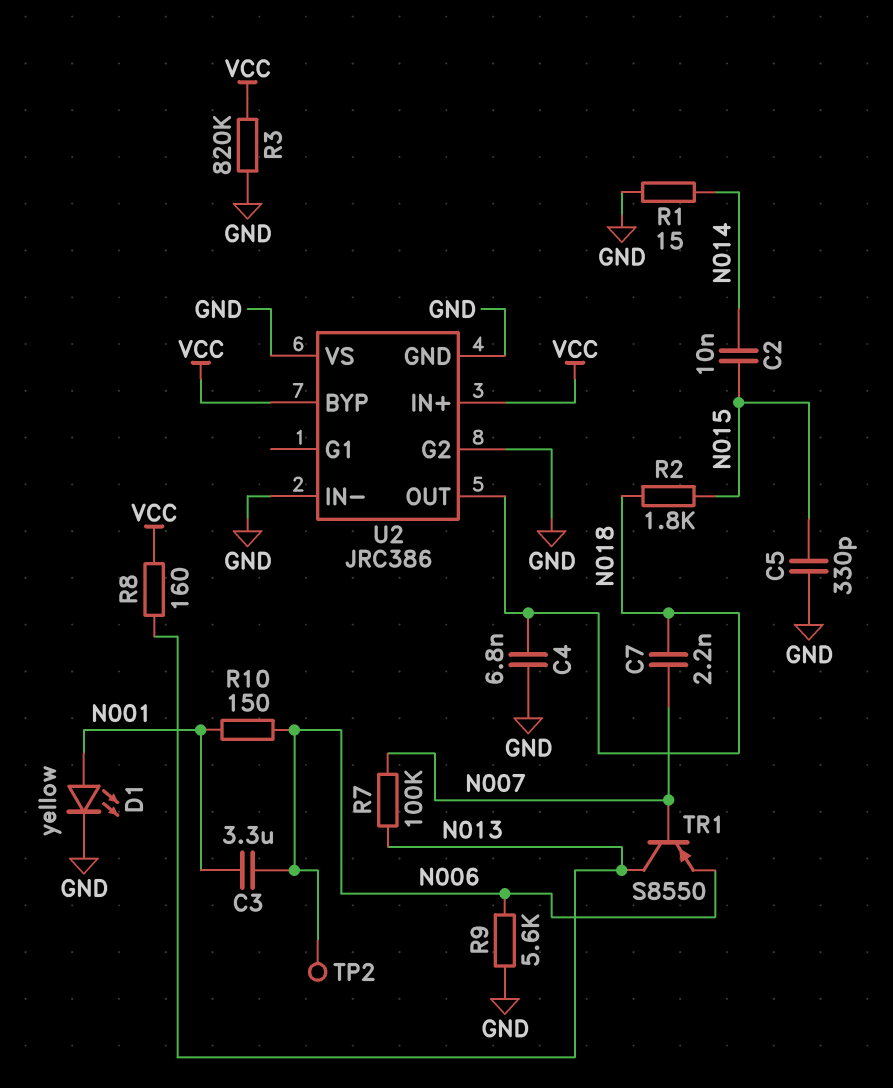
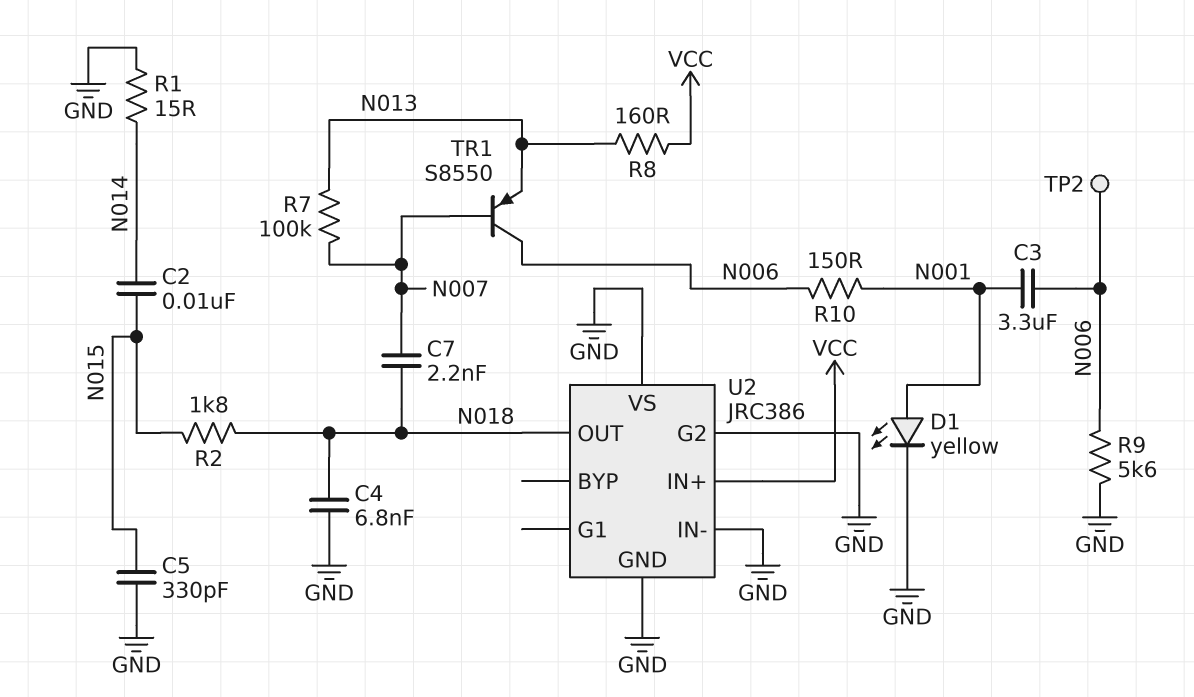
R3: 820k (GND, VCC) -> none
TR1: PNP S8550 (B N007, C N013, E N006) -> PNP S8550 (B N007, C N006, E N013)
U2 pin BYP: VCC -> none

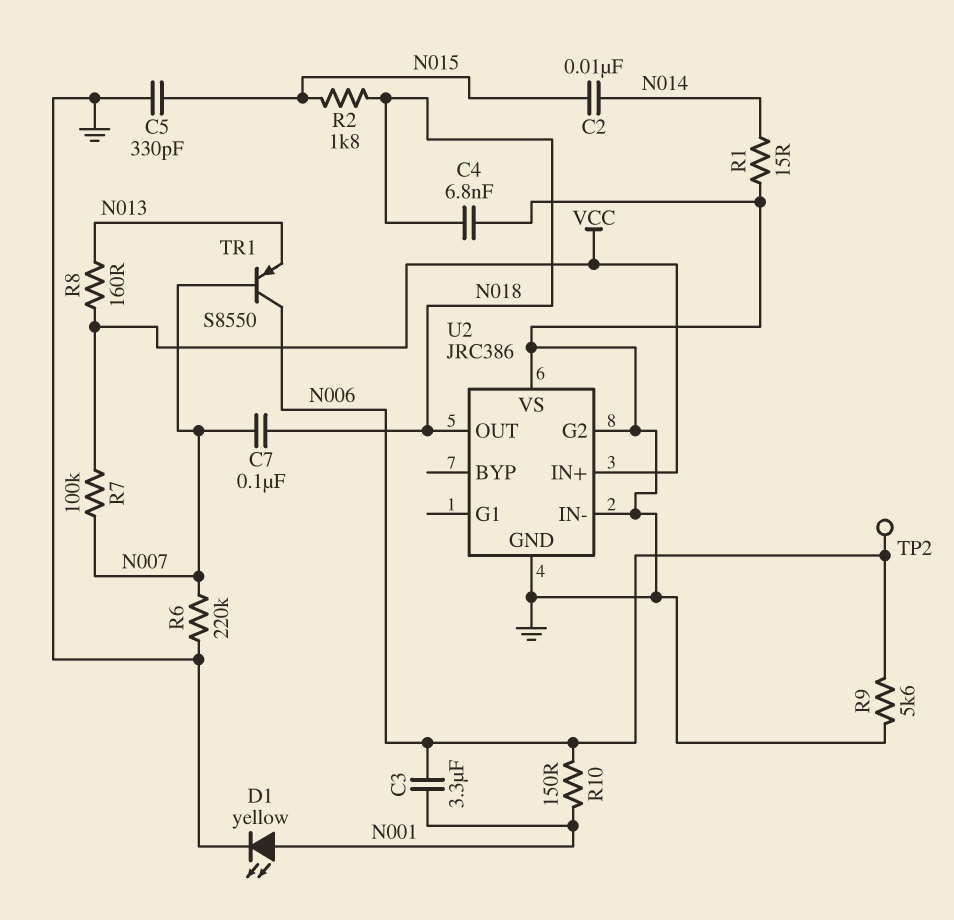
C7: 2.2nF (N007, N018) -> 100nF (N007, N018)
R6: none -> 220k (GND, N007)
R7: 100k (N007, N013) -> 100k (N007, VCC)

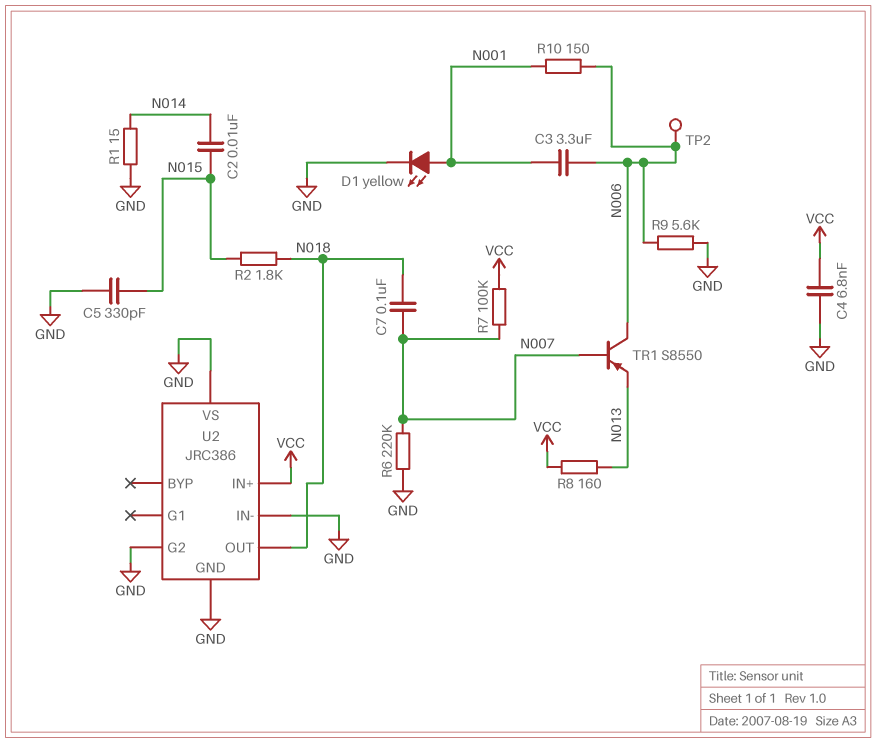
C4: 6.8nF (GND, N018) -> 6.8nF (GND, VCC)

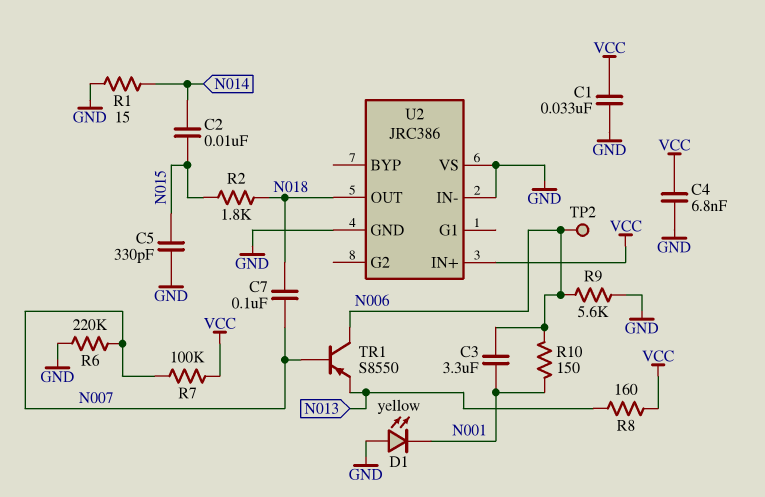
C1: none -> 33nF (GND, VCC)
D1: LED yellow (A N001, K GND) -> LED yellow (A GND, K N001)
U2 pin G2: GND -> none

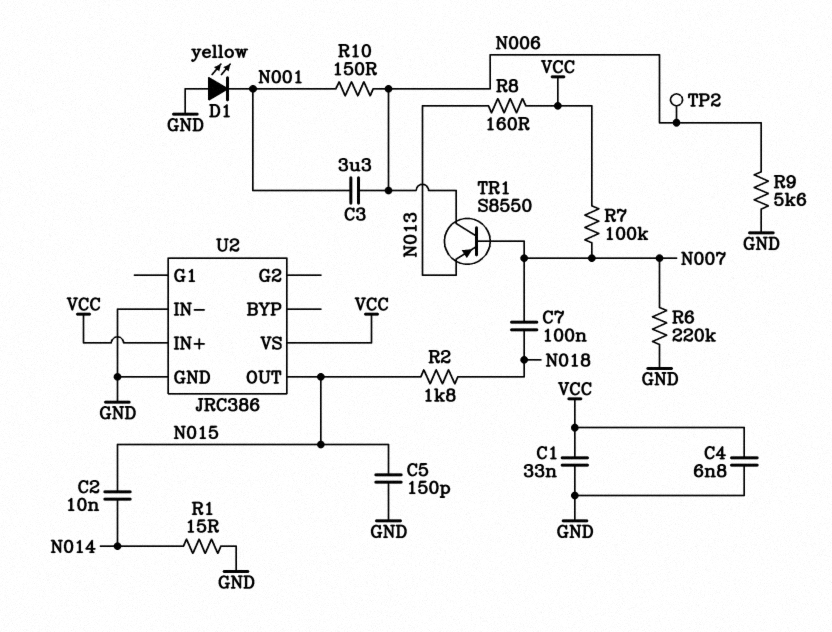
C5: 330pF (GND, N015) -> 150pF (GND, N015)
U2 pin OUT: N018 -> N015
U2 pin VS: GND -> VCC

